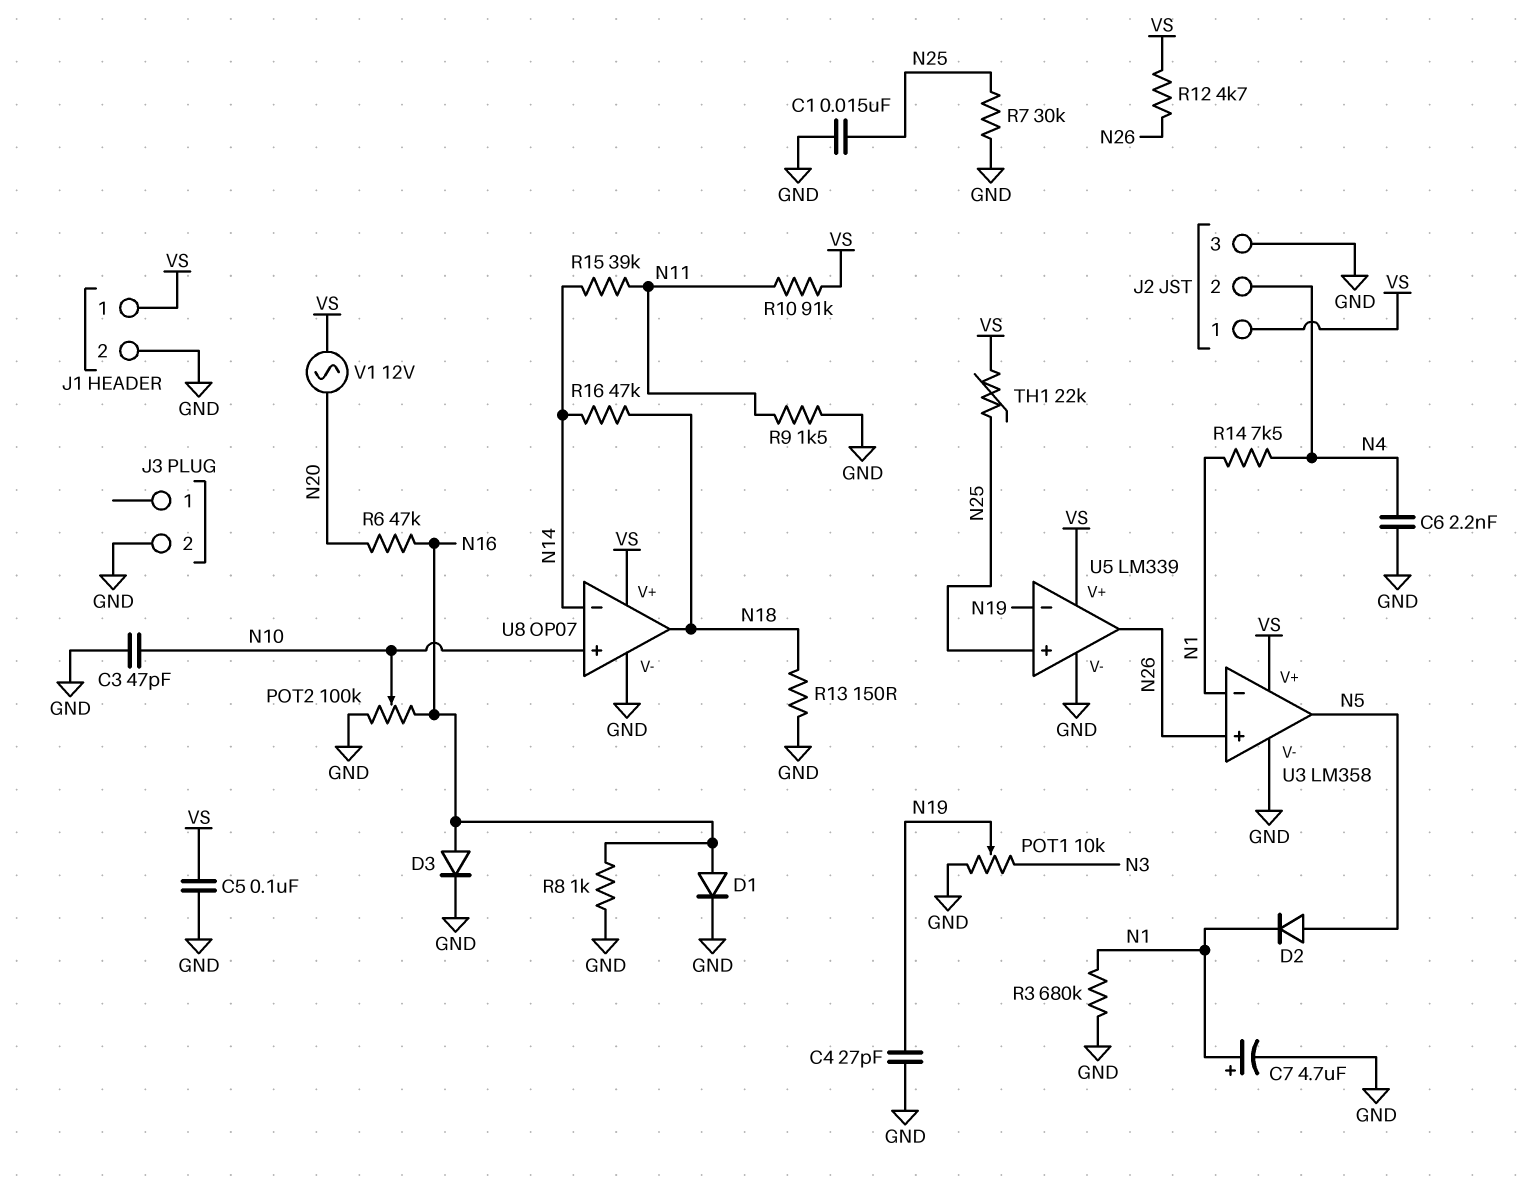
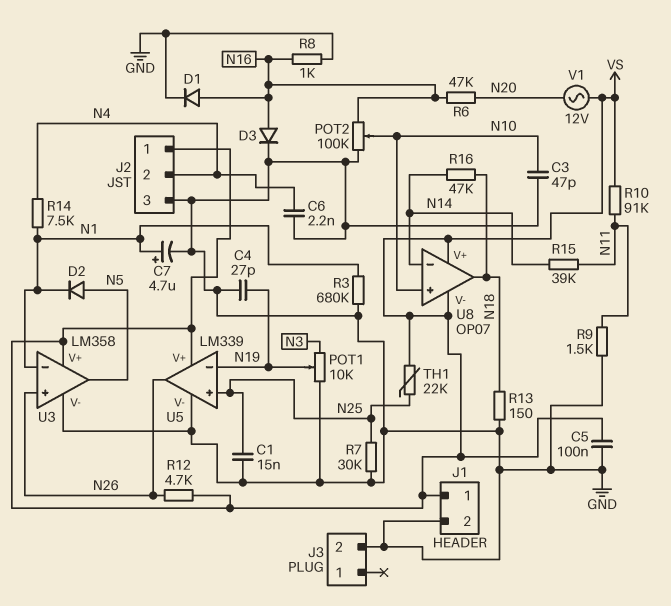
U8 pin V-: GND -> VS

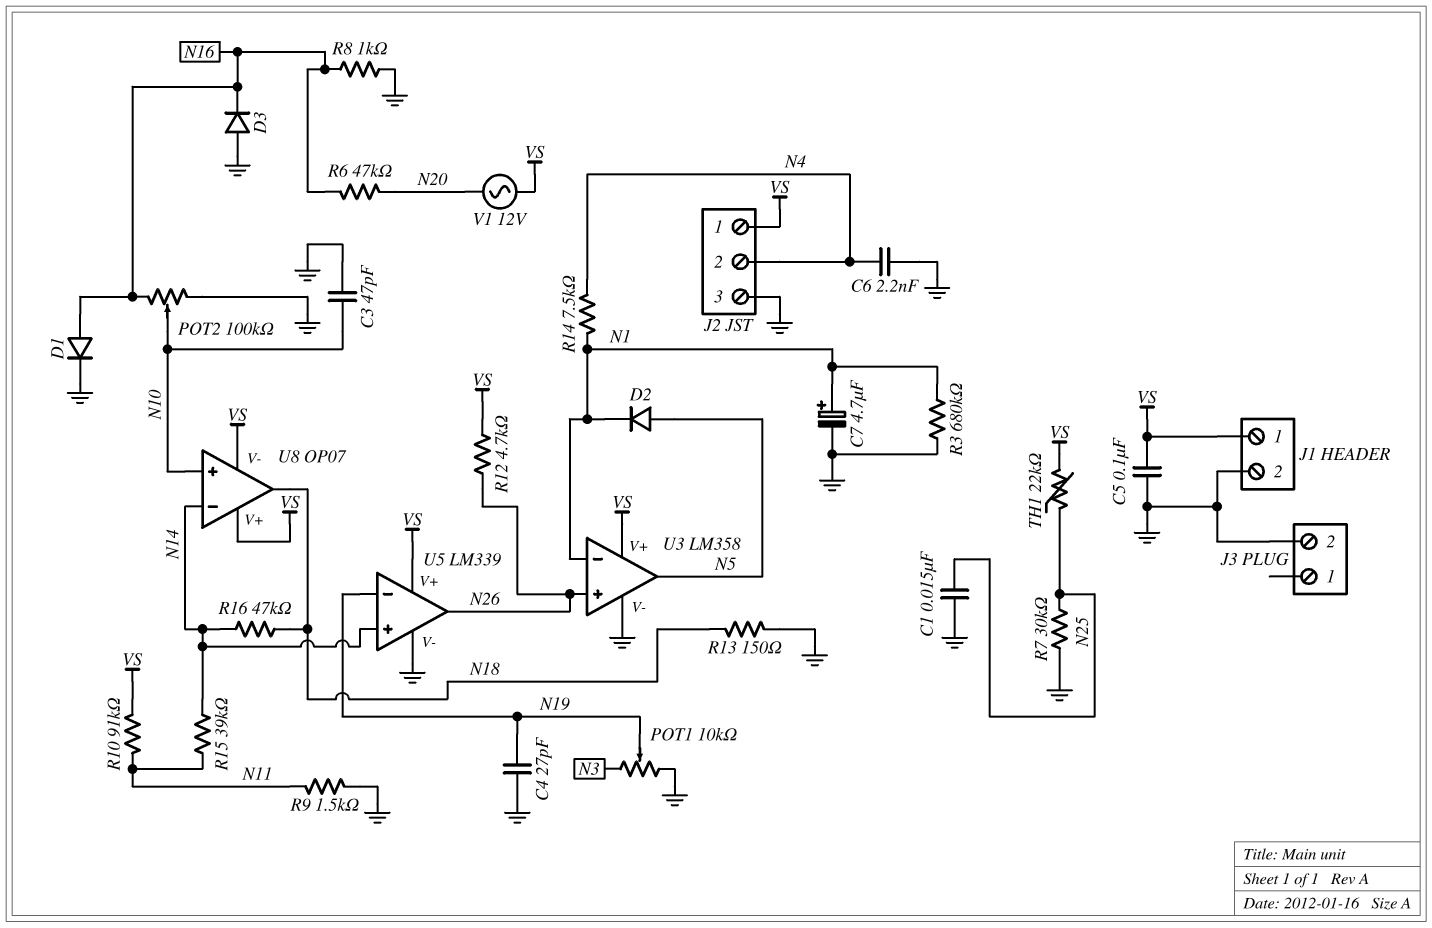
D3: diode (A N16, K GND) -> diode (A GND, K N16)
U5 pin in+: N25 -> N14

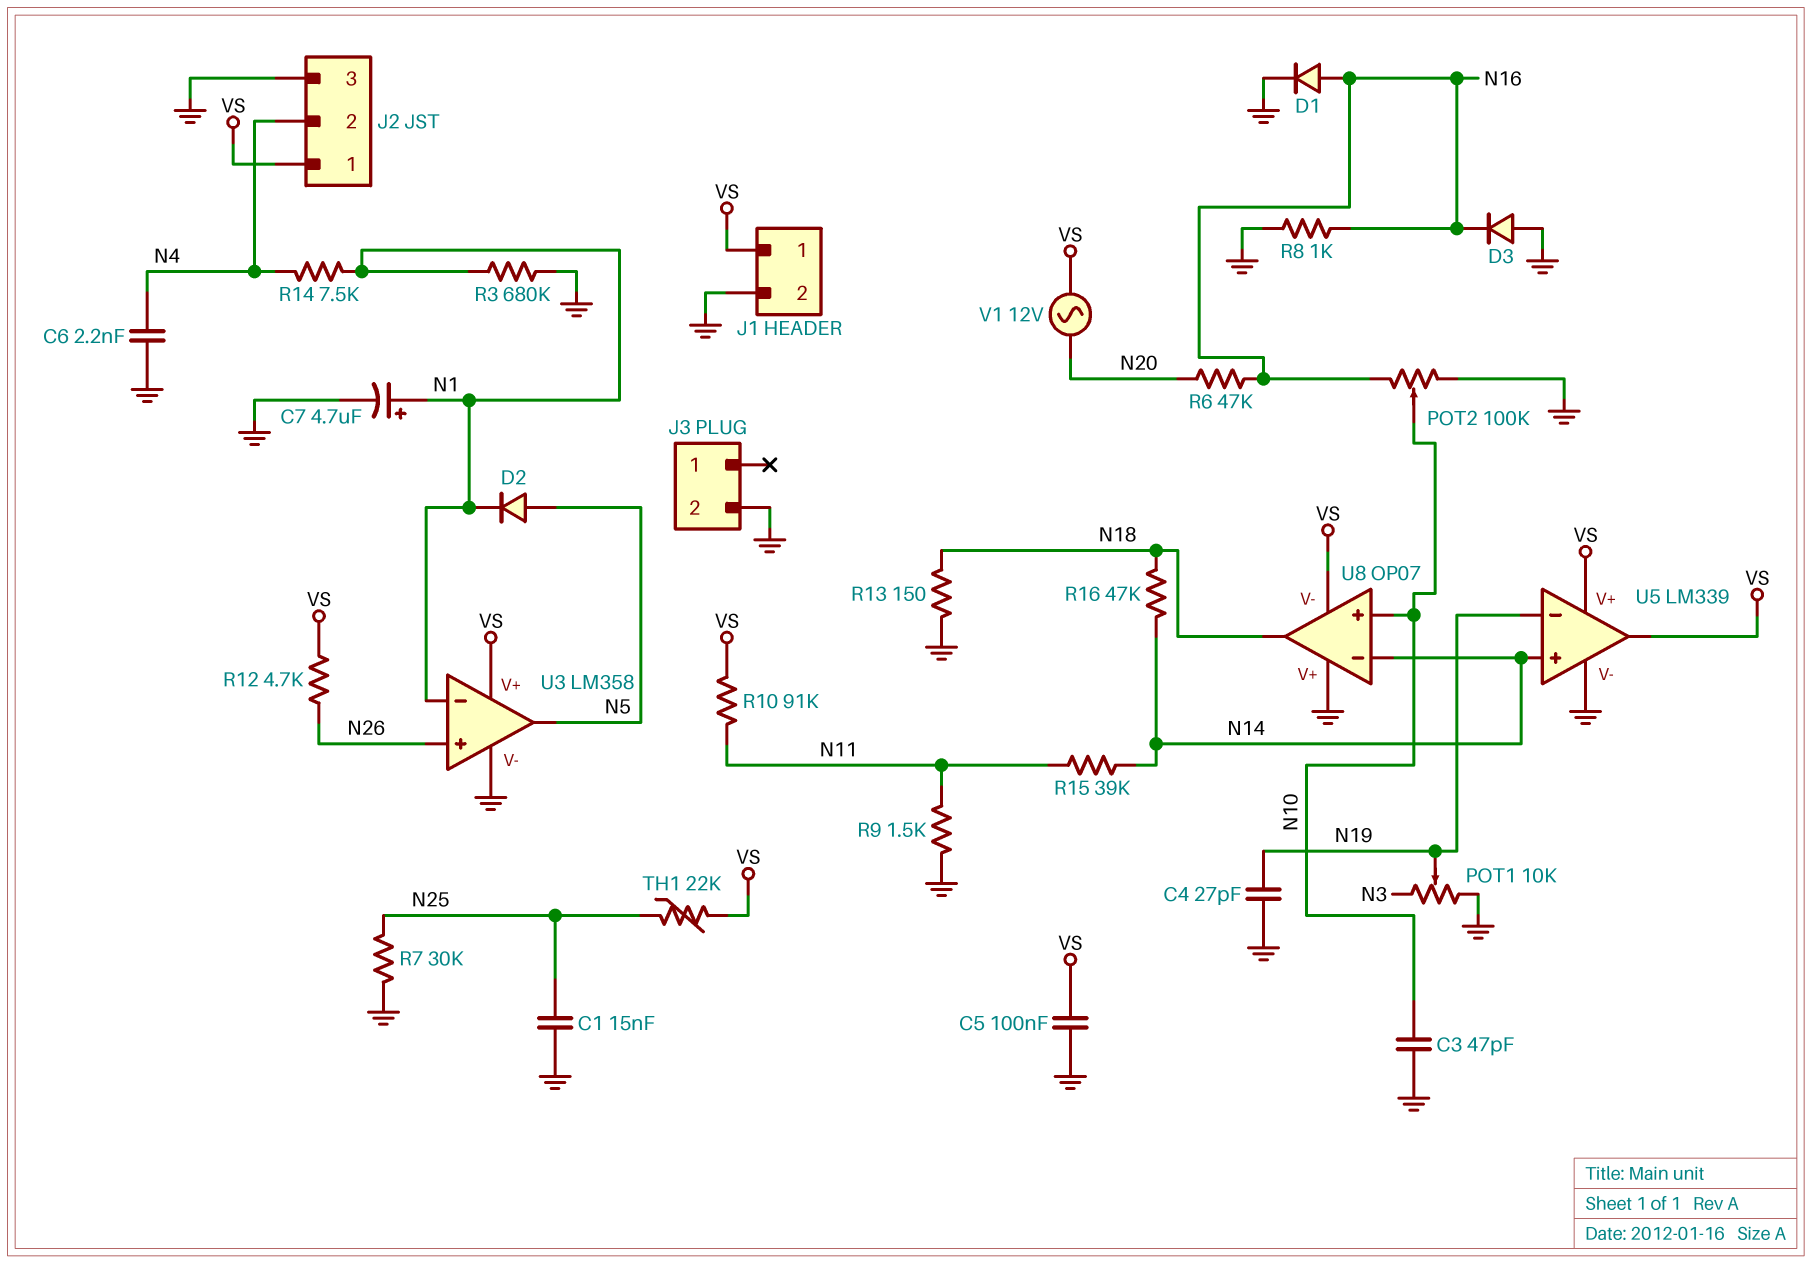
U5 pin out: N26 -> VS
U8 pin V+: VS -> GND

